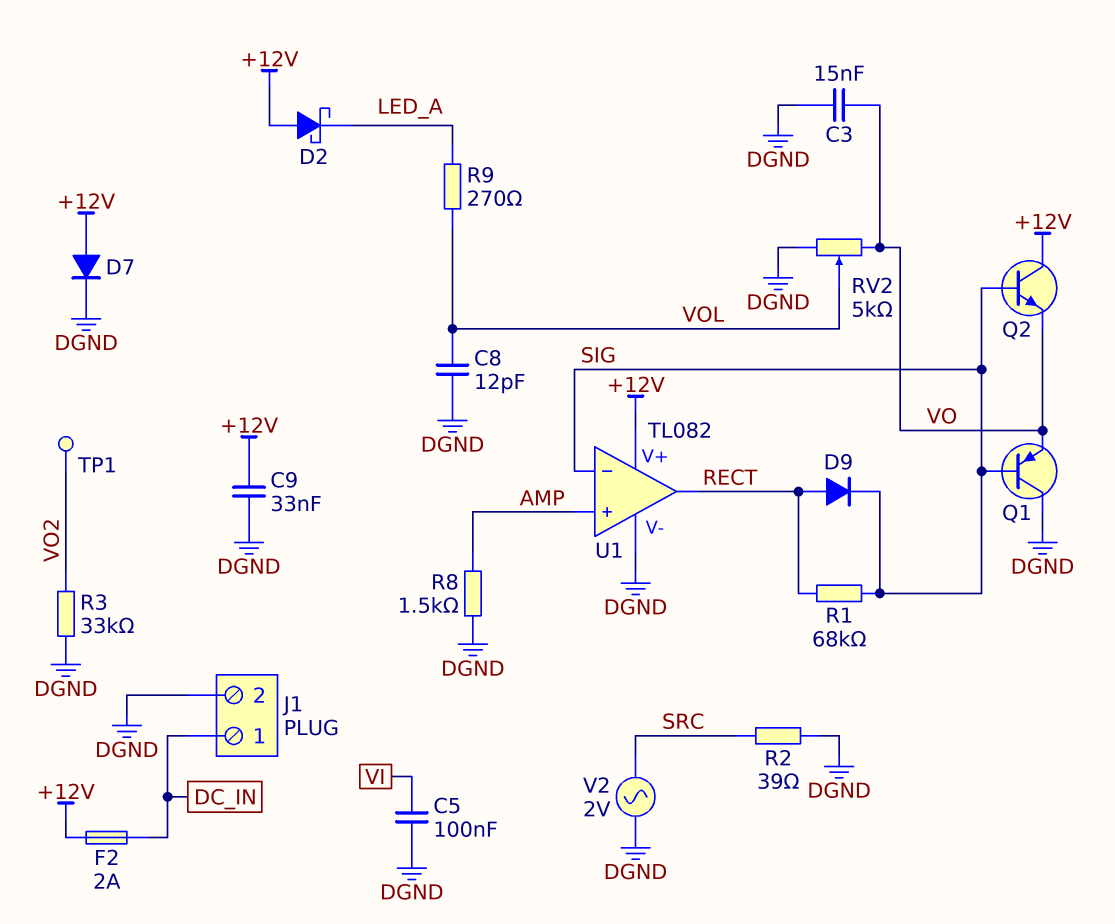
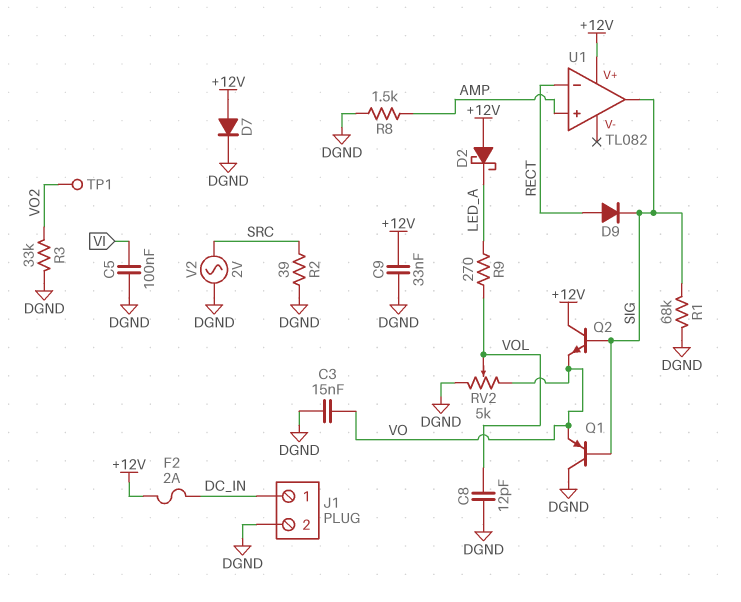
R1: 68k (RECT, SIG) -> 68k (DGND, SIG)
U1 pin V-: DGND -> none
U1 pin in-: SIG -> RECT
U1 pin out: RECT -> SIG

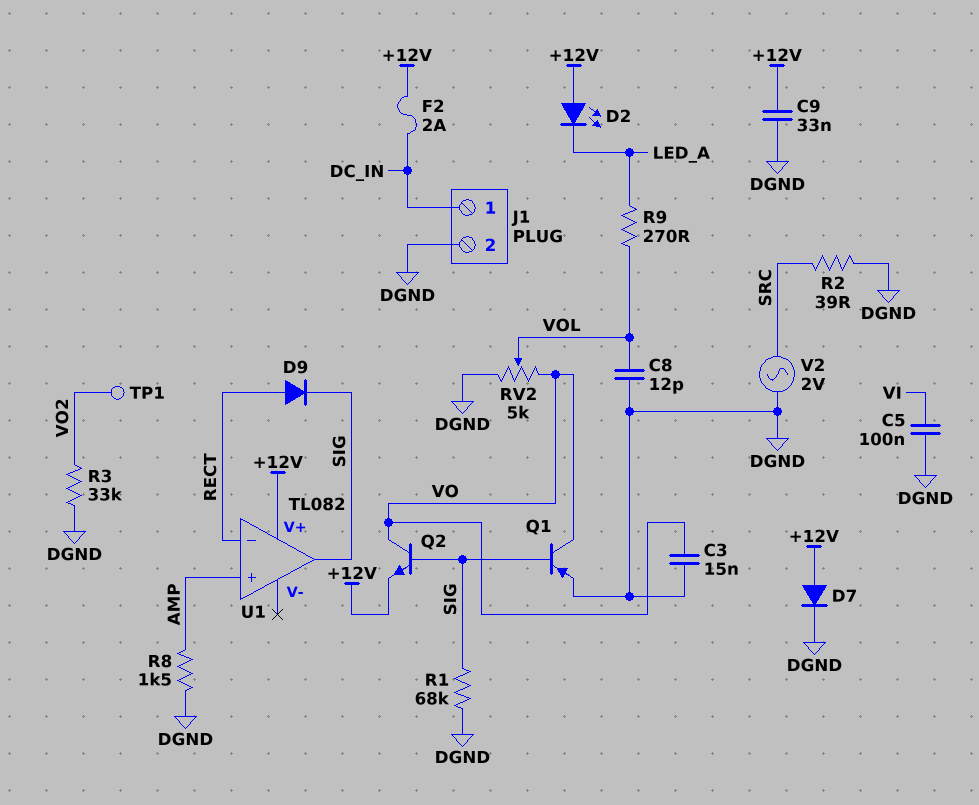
D2: schottky (A +12V, K LED_A) -> LED (A +12V, K LED_A)
Q1: PNP (B SIG, C DGND, E VO) -> PNP (B SIG, C VO, E DGND)
Q2: NPN (B SIG, C +12V, E VO) -> NPN (B SIG, C VO, E +12V)

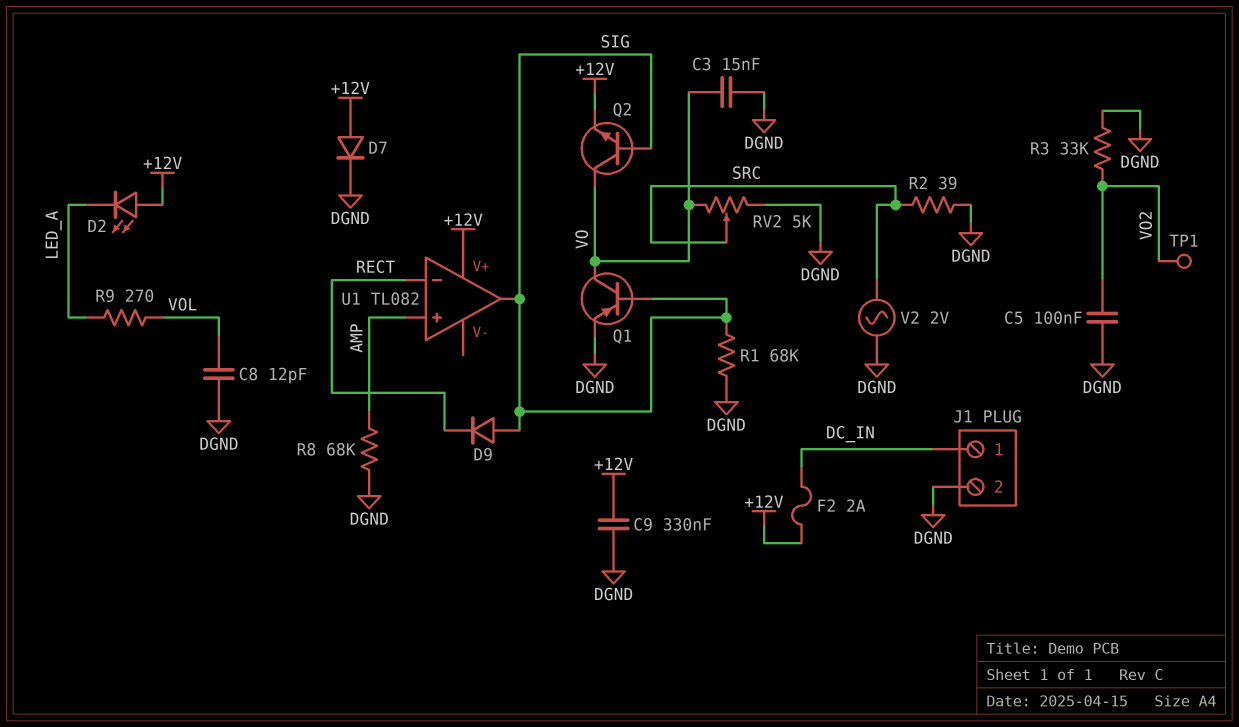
C5: 100nF (DGND, VI) -> 100nF (DGND, VO2)
C9: 33nF (+12V, DGND) -> 330nF (+12V, DGND)
D9: diode (A RECT, K SIG) -> diode (A SIG, K RECT)
R8: 1.5k (AMP, DGND) -> 68k (AMP, DGND)
RV2: 5k (DGND, VO, wiper VOL) -> 5k (DGND, VO, wiper SRC)

